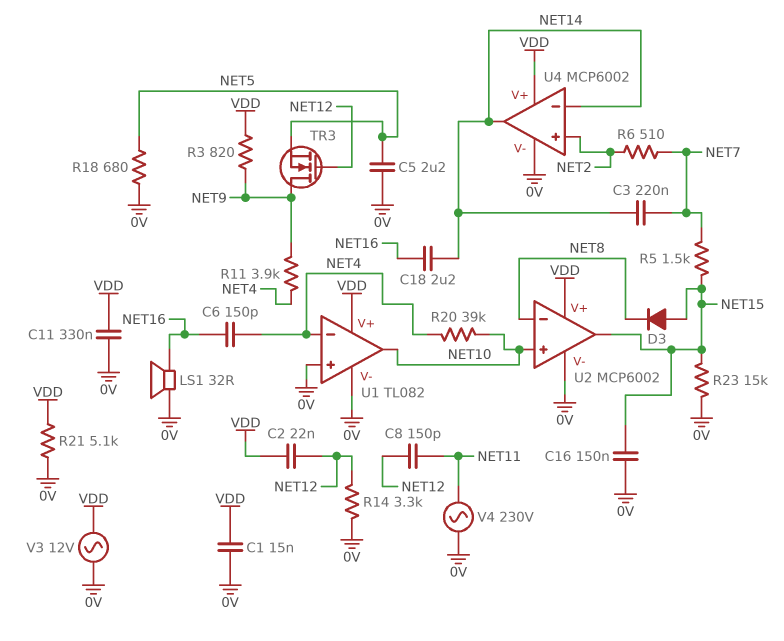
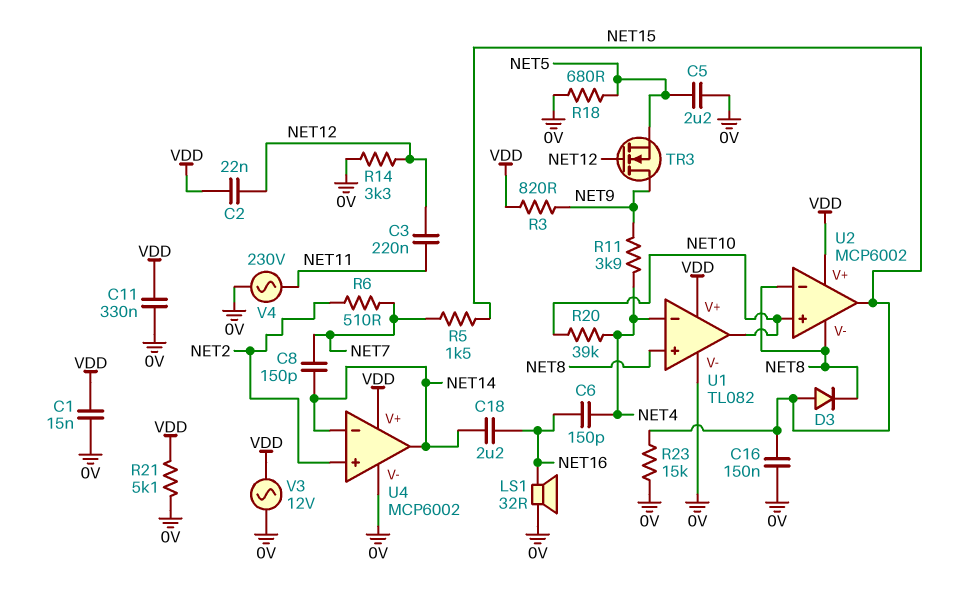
C3: 220nF (NET7, NET14) -> 220nF (NET11, NET12)
C8: 150pF (NET11, NET12) -> 150pF (NET7, NET14)
U1 pin in+: 0V -> NET8
U2 pin V-: 0V -> NET8

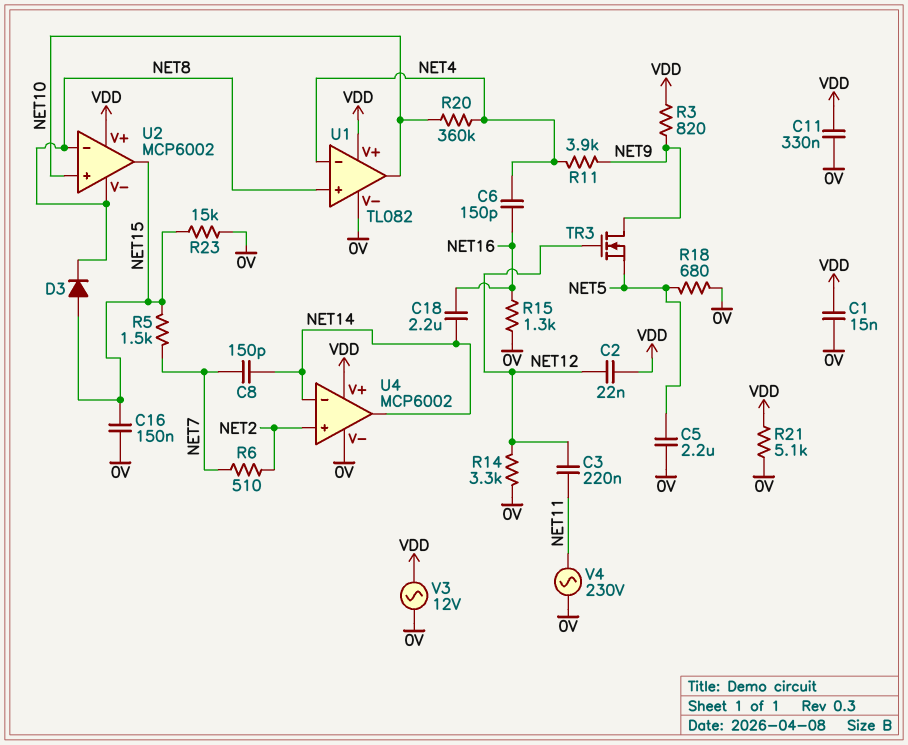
LS1: speaker 32R (0V, NET16) -> none
R15: none -> 1.3k (0V, NET16)
R20: 39k (NET4, NET10) -> 360k (NET4, NET10)

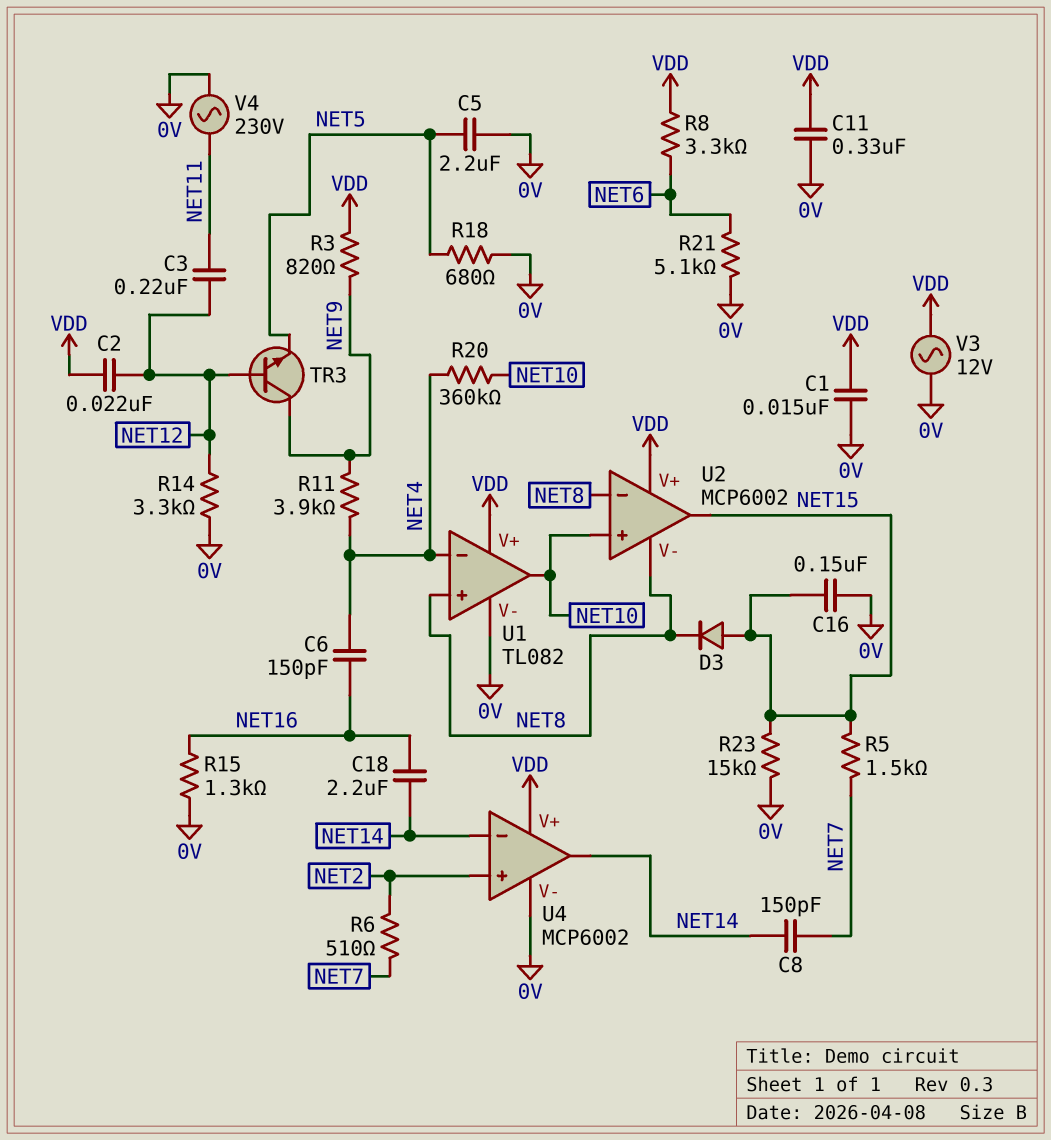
R8: none -> 3.3k (NET6, VDD)
R21: 5.1k (0V, VDD) -> 5.1k (0V, NET6)
TR3: NMOS (G NET12, D NET9, S NET5) -> NPN (B NET12, C NET9, E NET5)

